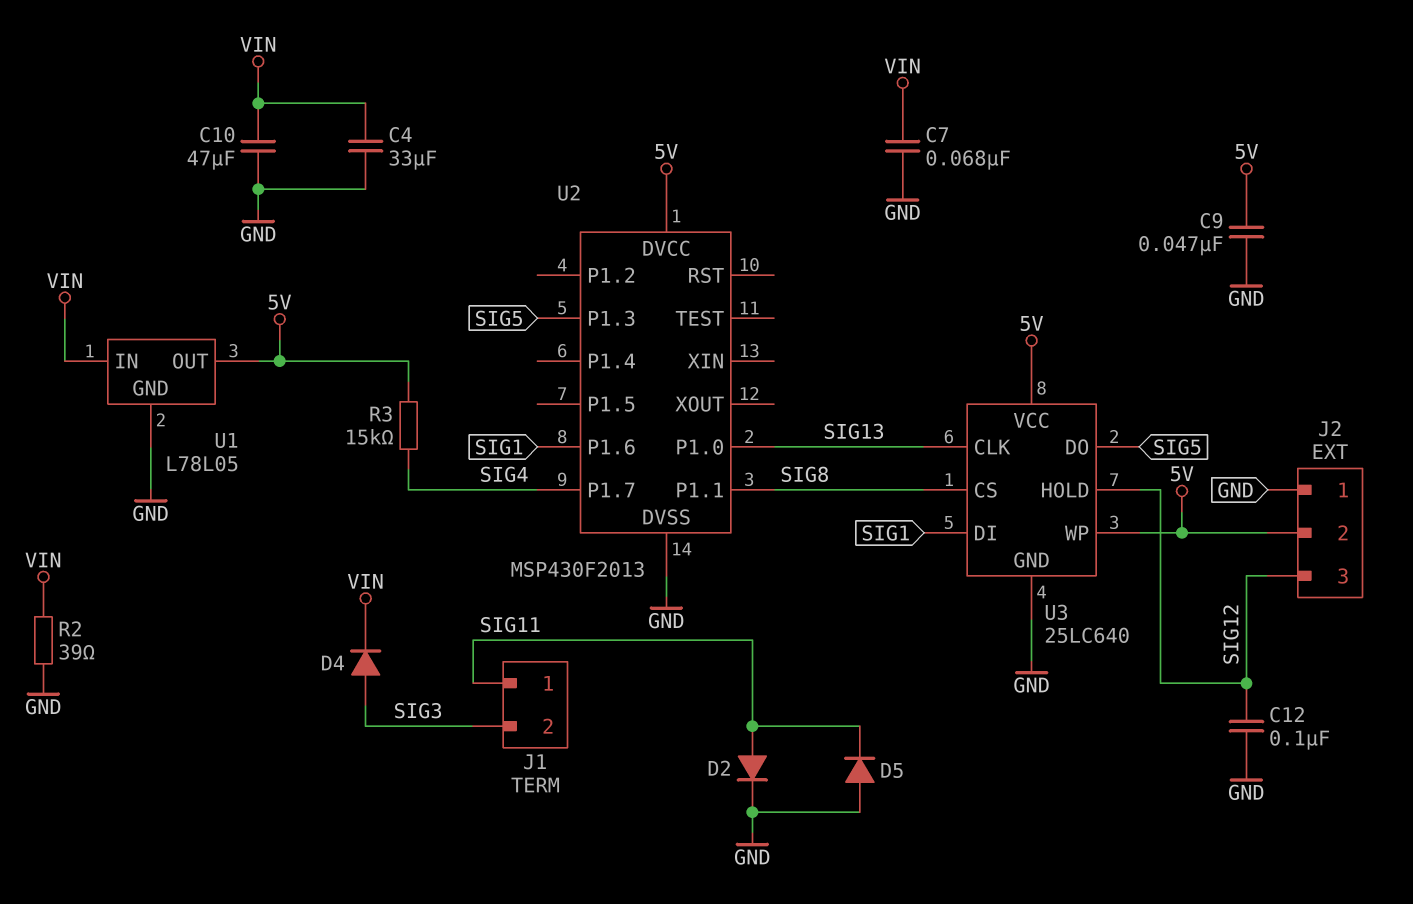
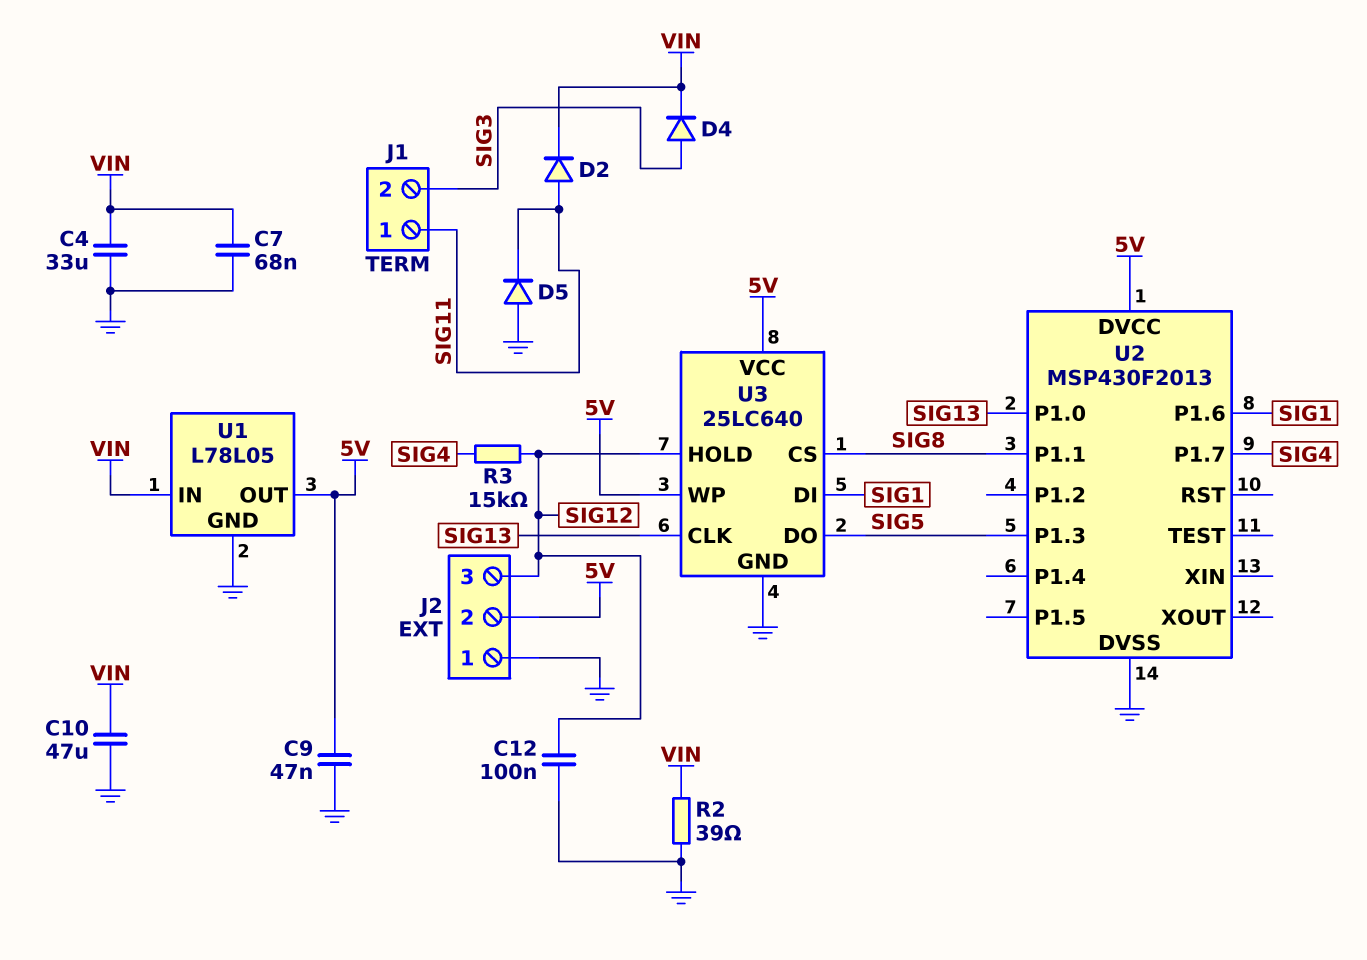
D2: diode (A SIG11, K GND) -> diode (A SIG11, K VIN)
R3: 15k (5V, SIG4) -> 15k (SIG4, SIG12)

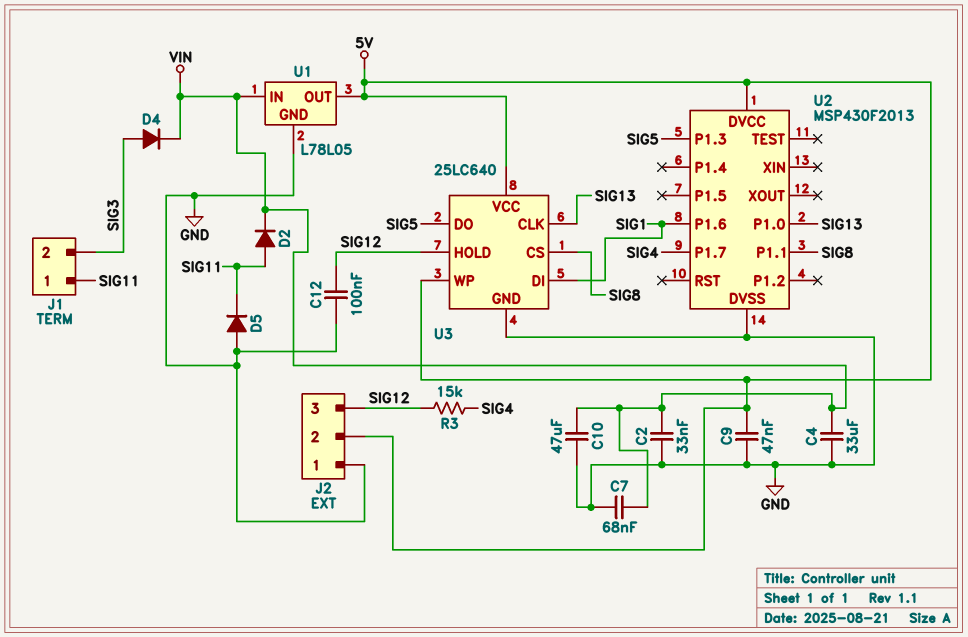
C2: none -> 33nF (GND, VIN)
R2: 39 (GND, VIN) -> none

